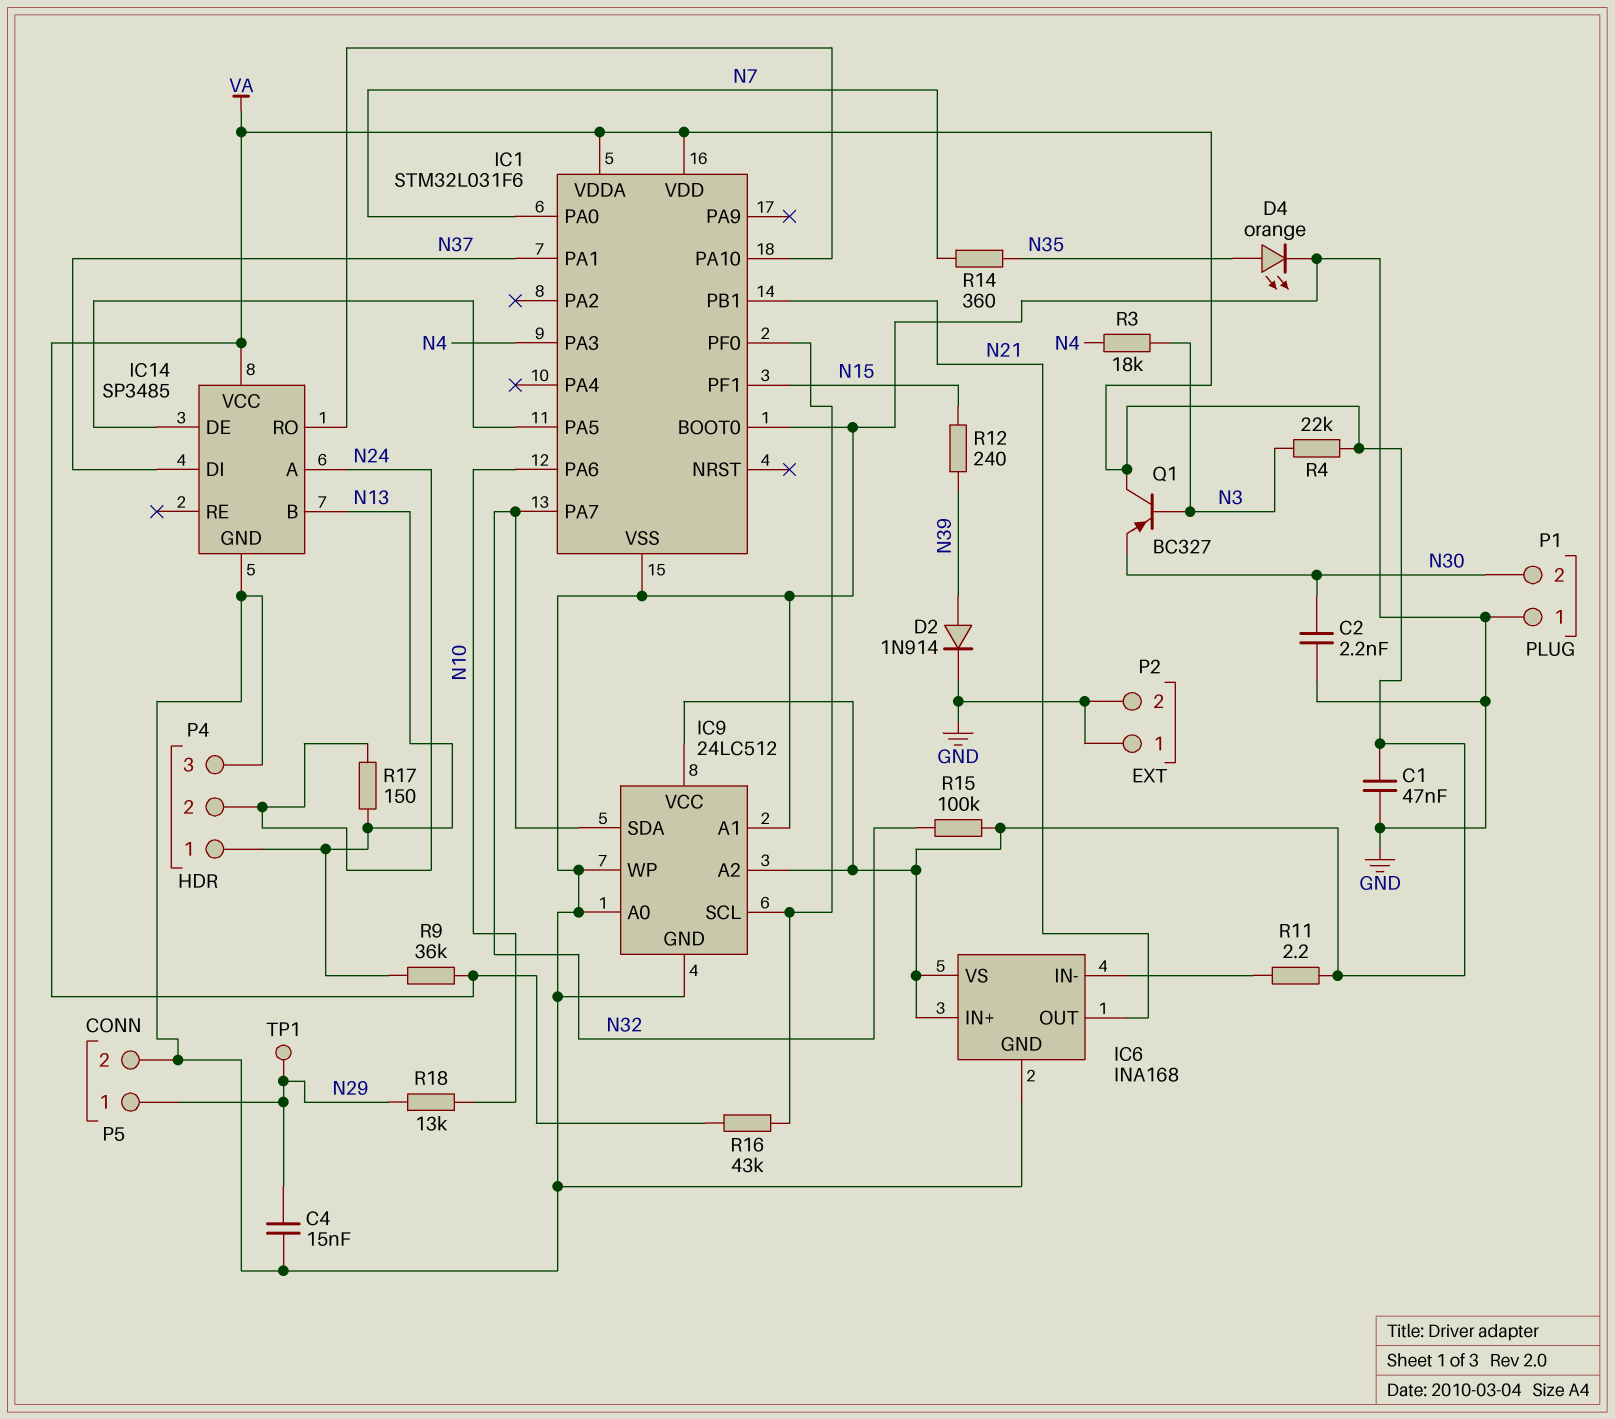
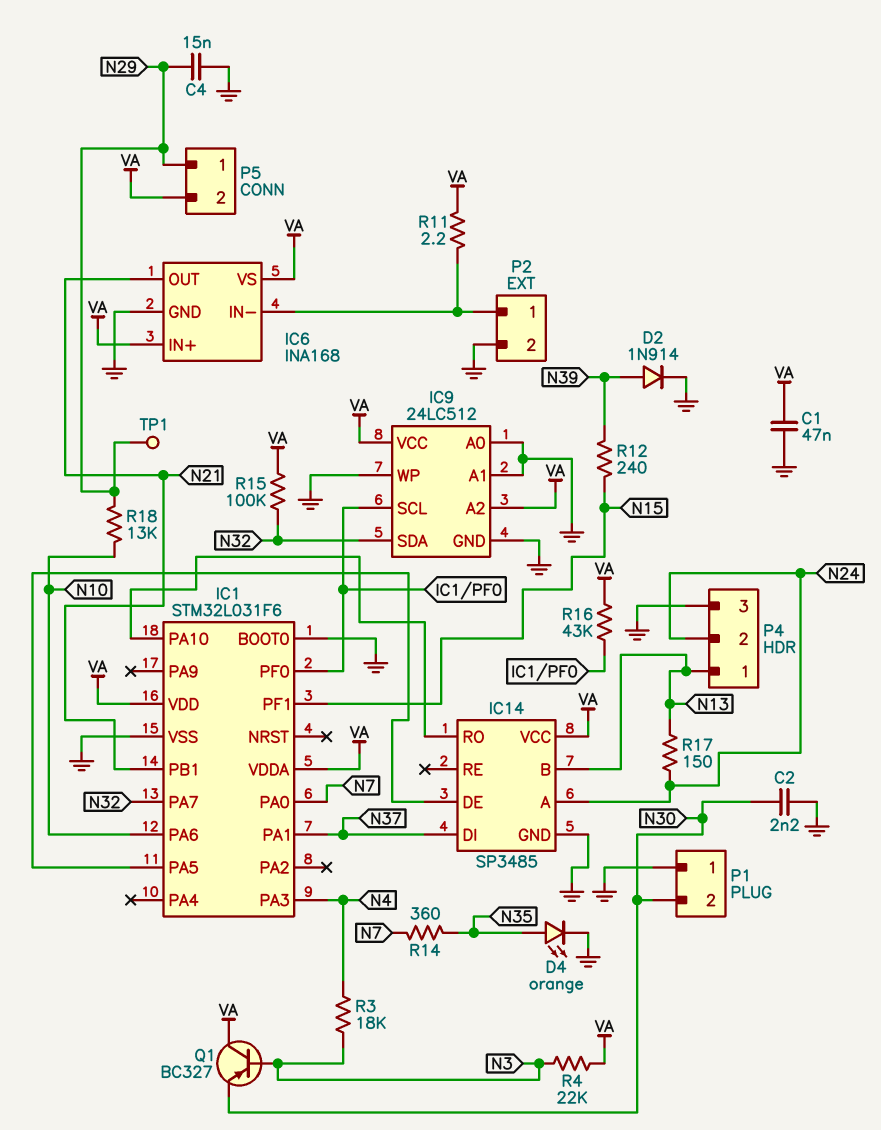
P2 pin 1: GND -> IC6/IN-
P5 pin 2: GND -> VA
R9: 36k (N13, VA) -> none

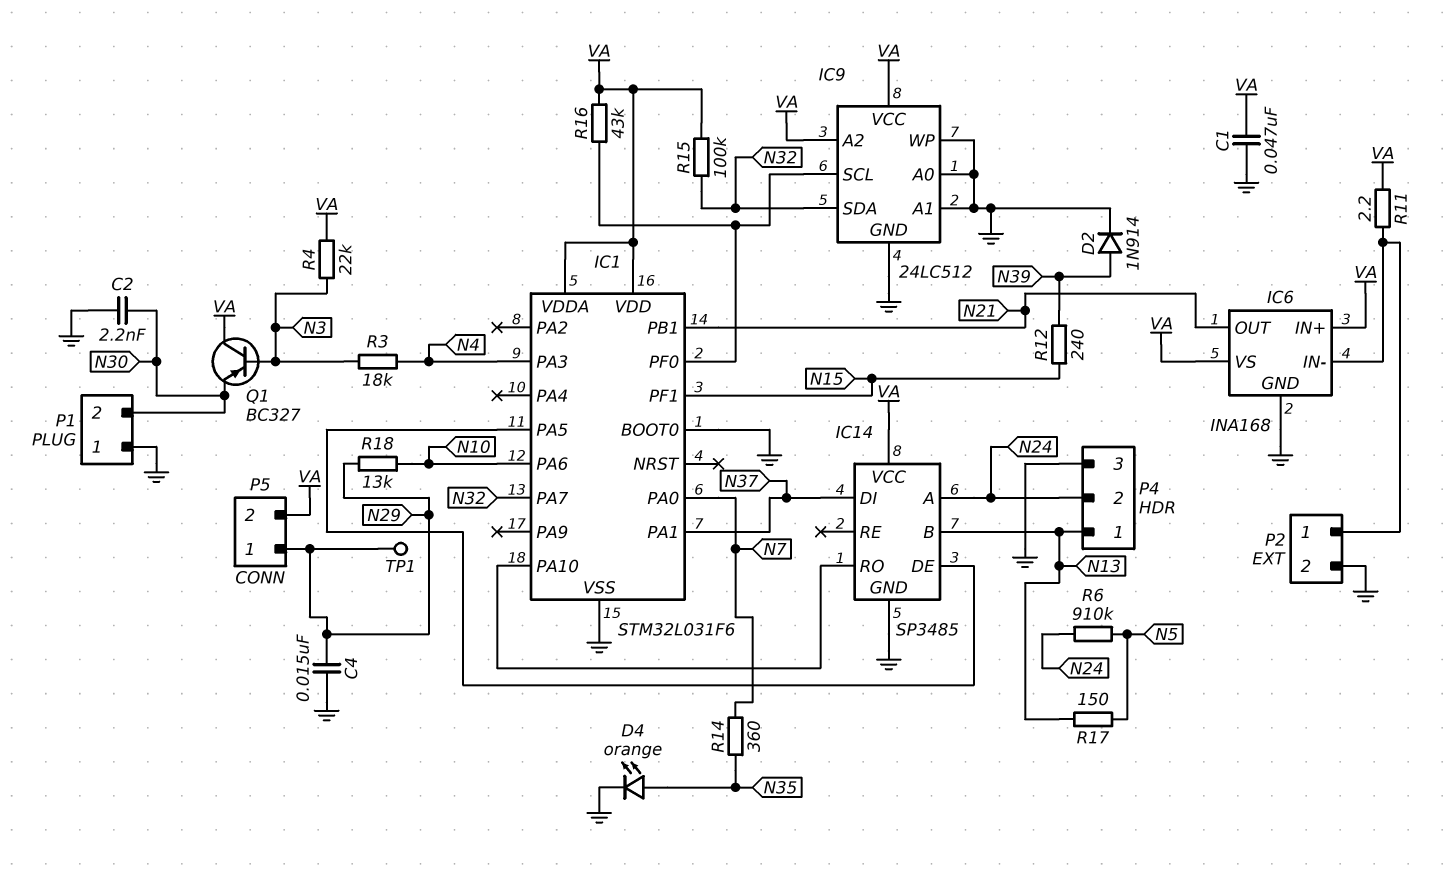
R6: none -> 910k (N5, N24)
R17: 150 (N13, N24) -> 150 (N5, N13)

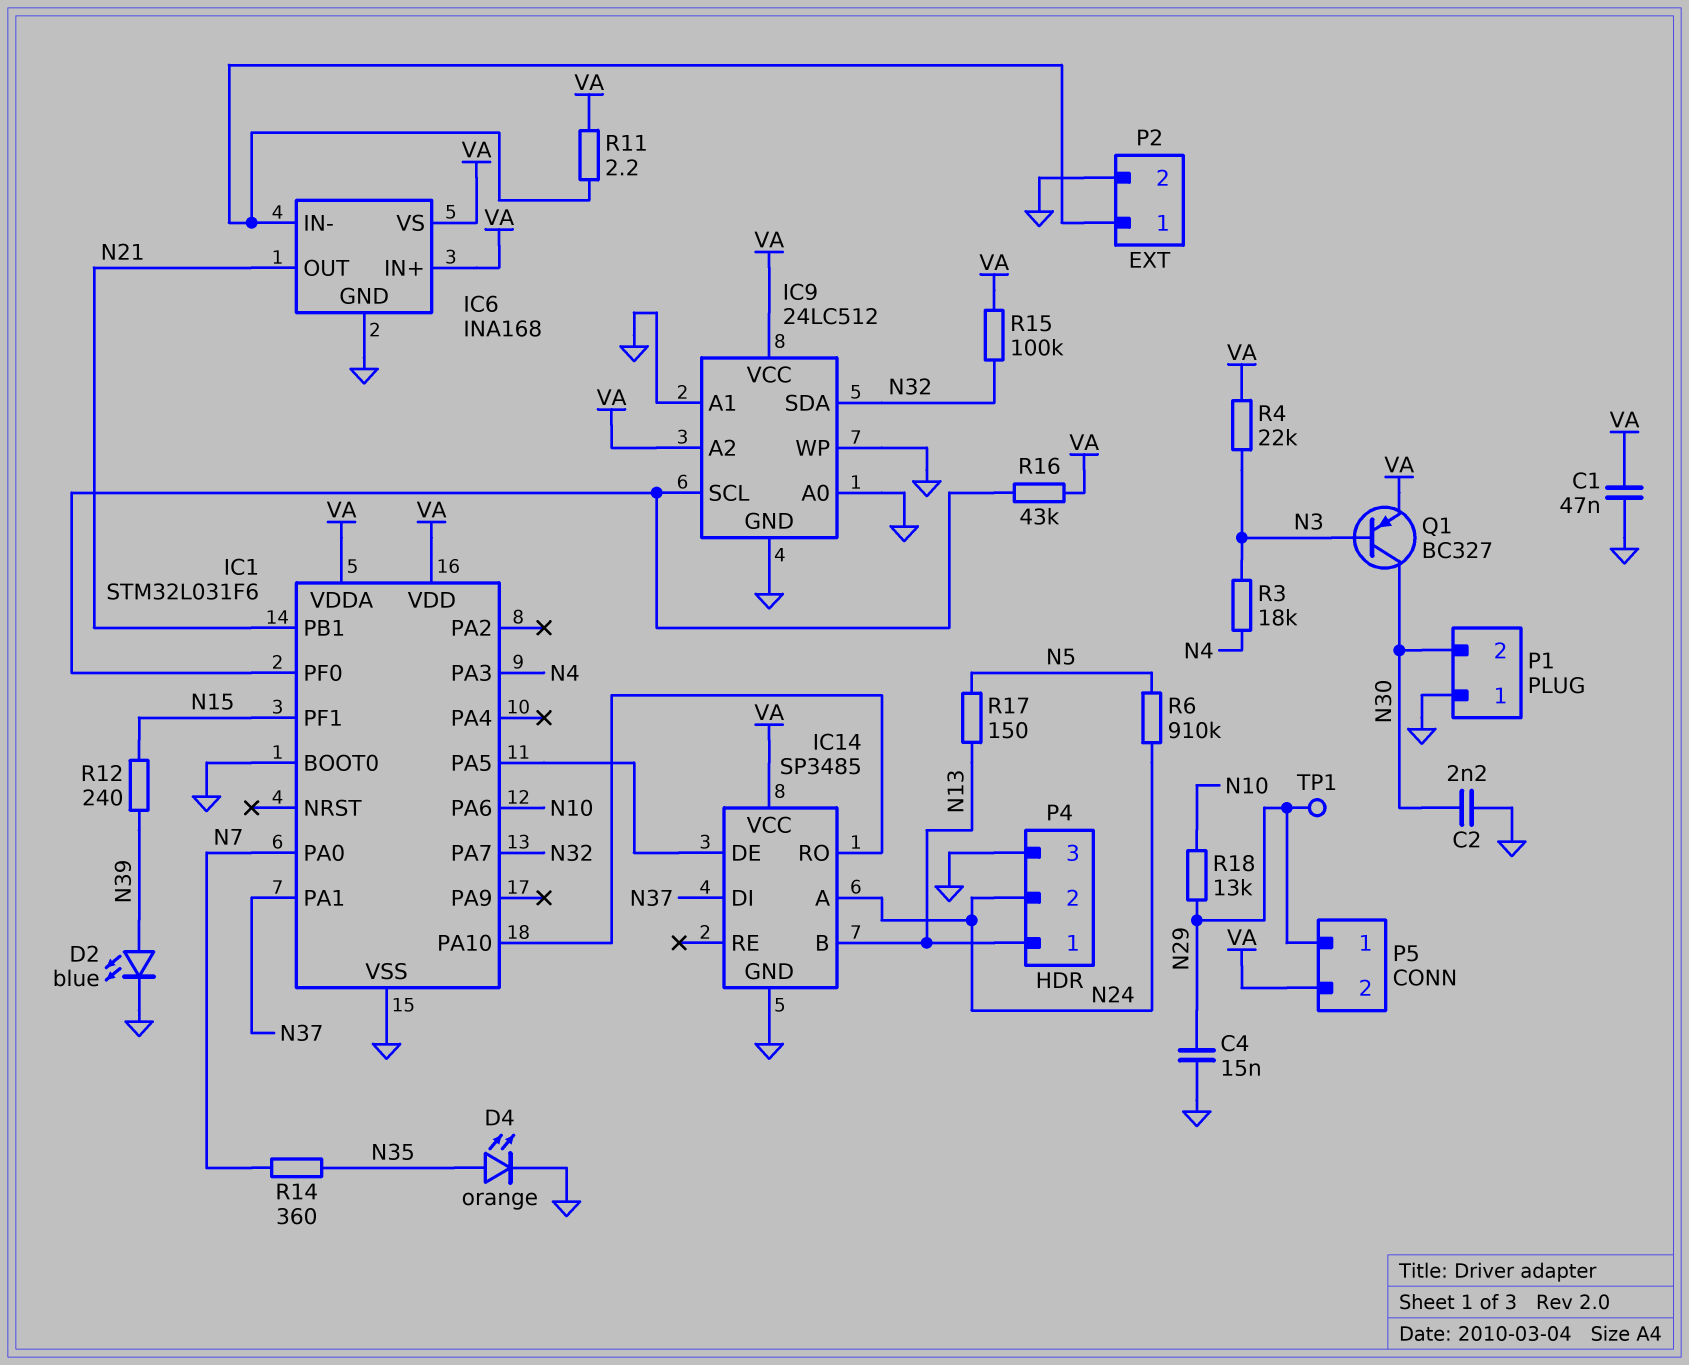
D2: diode 1N914 (A N39, K GND) -> LED blue (A N39, K GND)
Q1: PNP BC327 (B N3, C VA, E N30) -> PNP BC327 (B N3, C N30, E VA)

